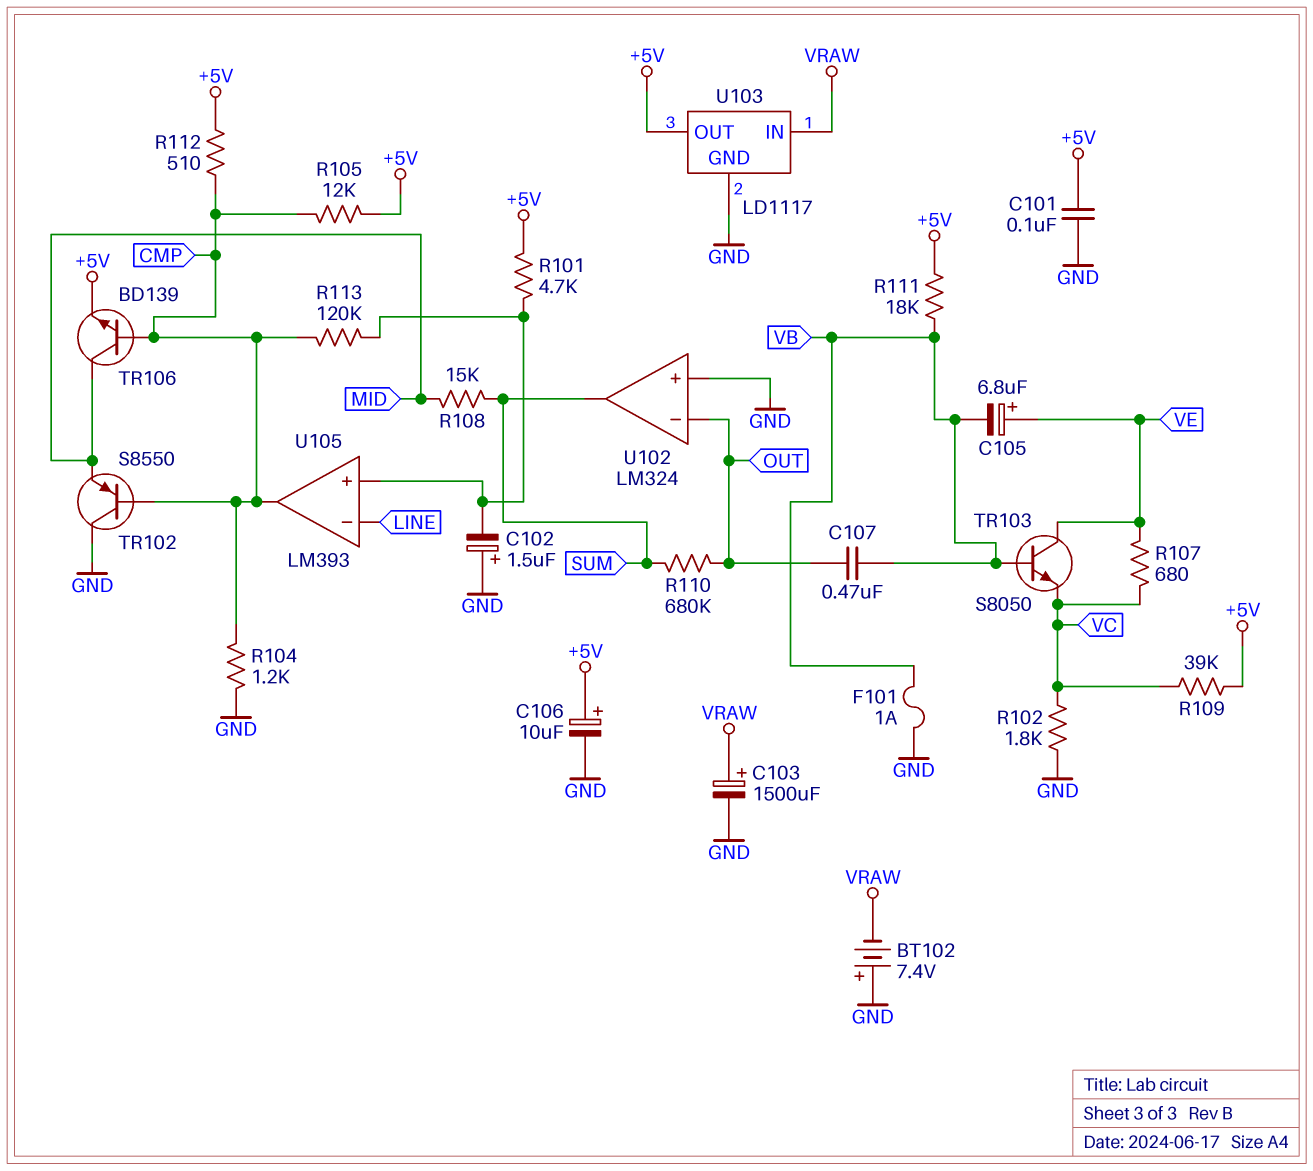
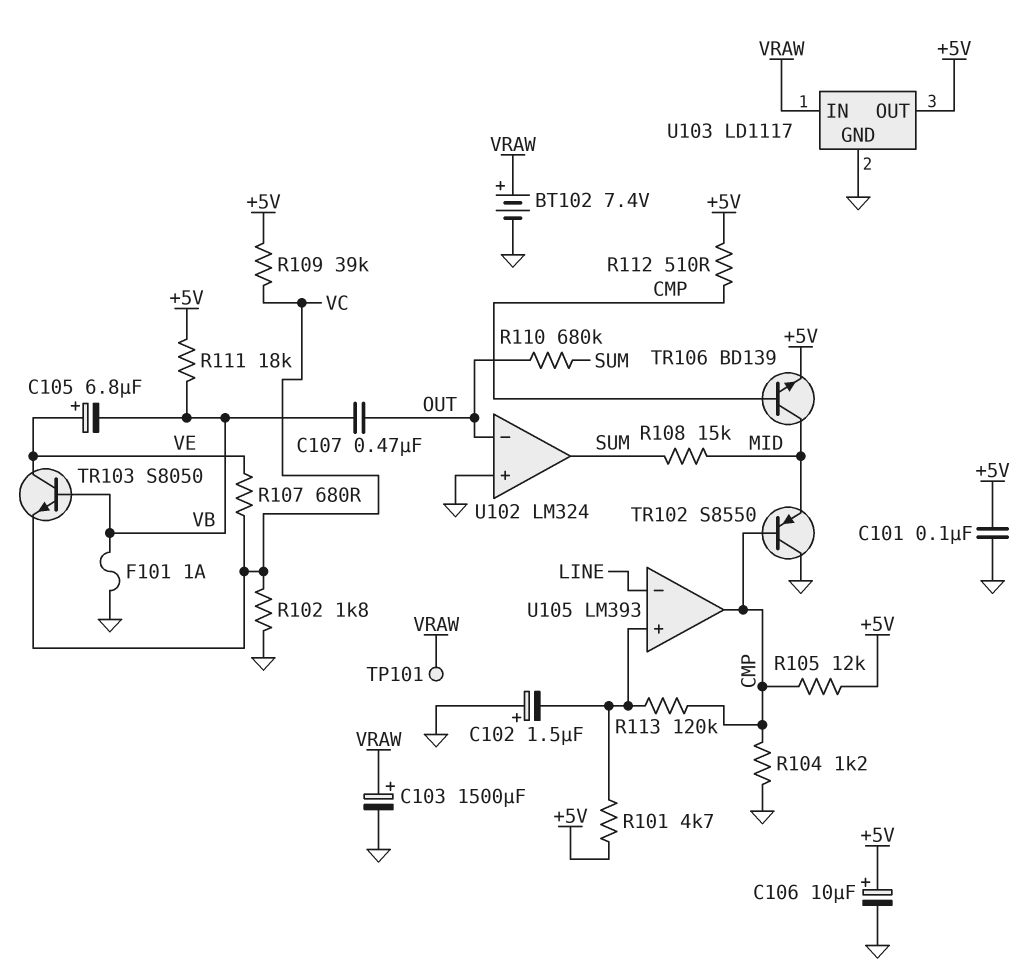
BT102: 7.4V (plus GND, minus VRAW) -> 7.4V (plus VRAW, minus GND)
TP101: none -> test point (VRAW)

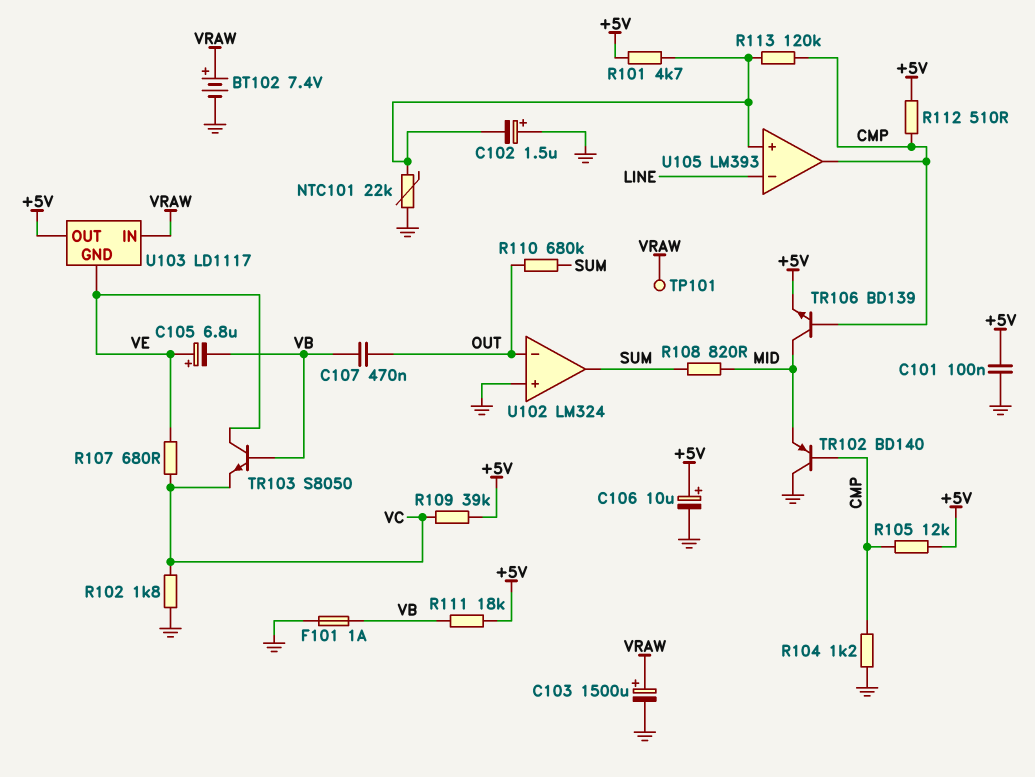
NTC101: none -> 22k (GND, U105/in+)
R108: 15k (MID, SUM) -> 820 (MID, SUM)
TR102: PNP S8550 (B CMP, C GND, E MID) -> PNP BD140 (B CMP, C GND, E MID)
U103 pin GND: GND -> VE

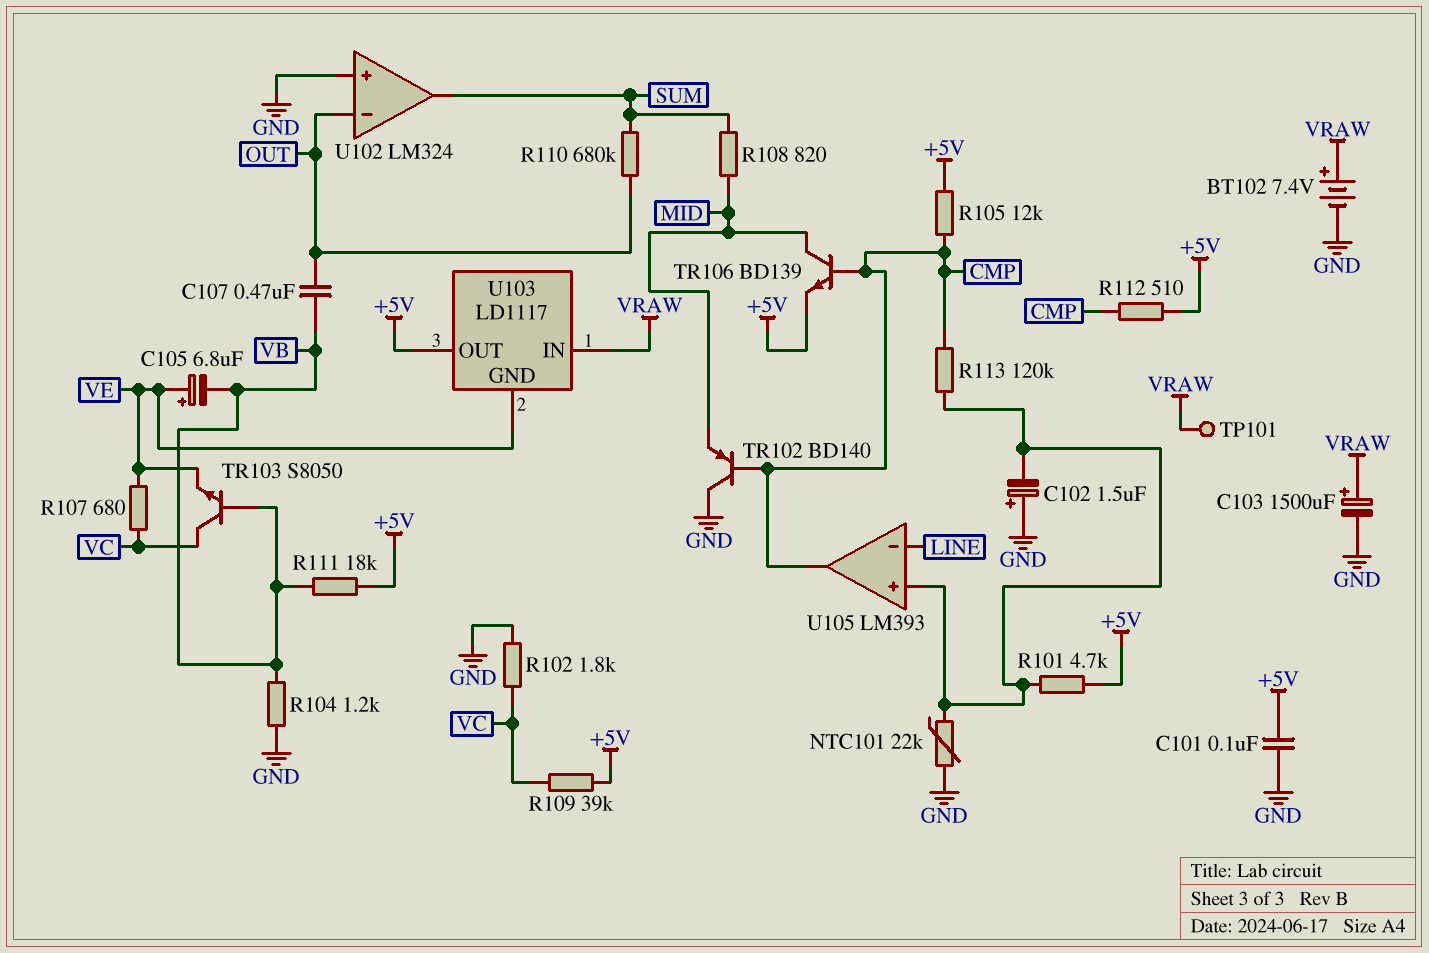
C106: 10uF (plus +5V, minus GND) -> none
F101: 1A (GND, VB) -> none
R104: 1.2k (CMP, GND) -> 1.2k (GND, VB)
TR103: NPN S8050 (B VB, C VE, E VC) -> NPN S8050 (B VB, C VC, E VE)

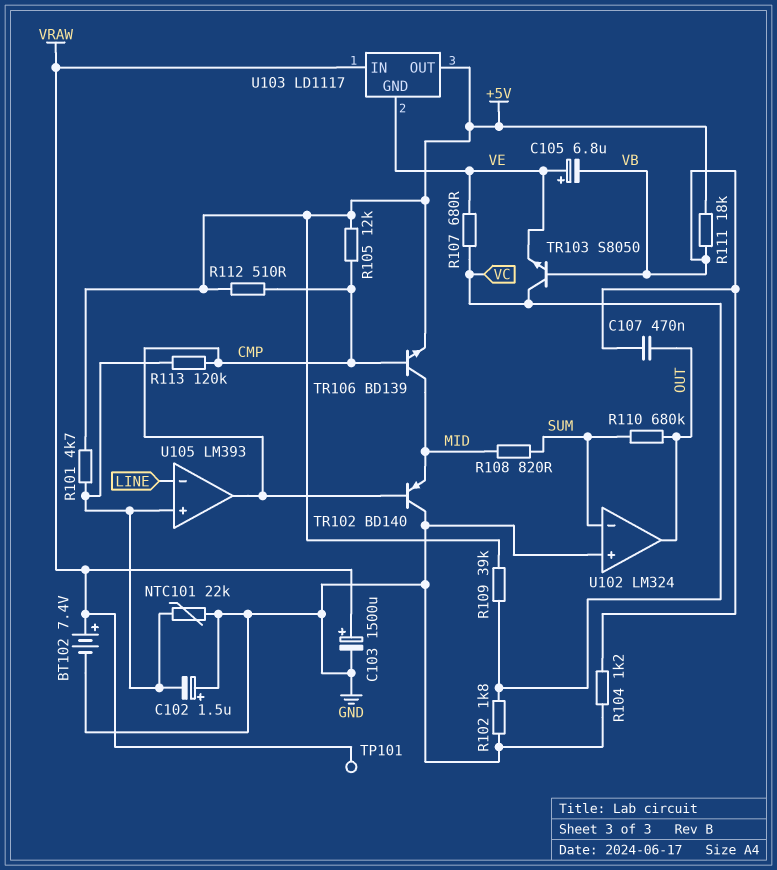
C101: 100nF (+5V, GND) -> none
U102 pin in-: OUT -> SUM
U102 pin out: SUM -> OUT

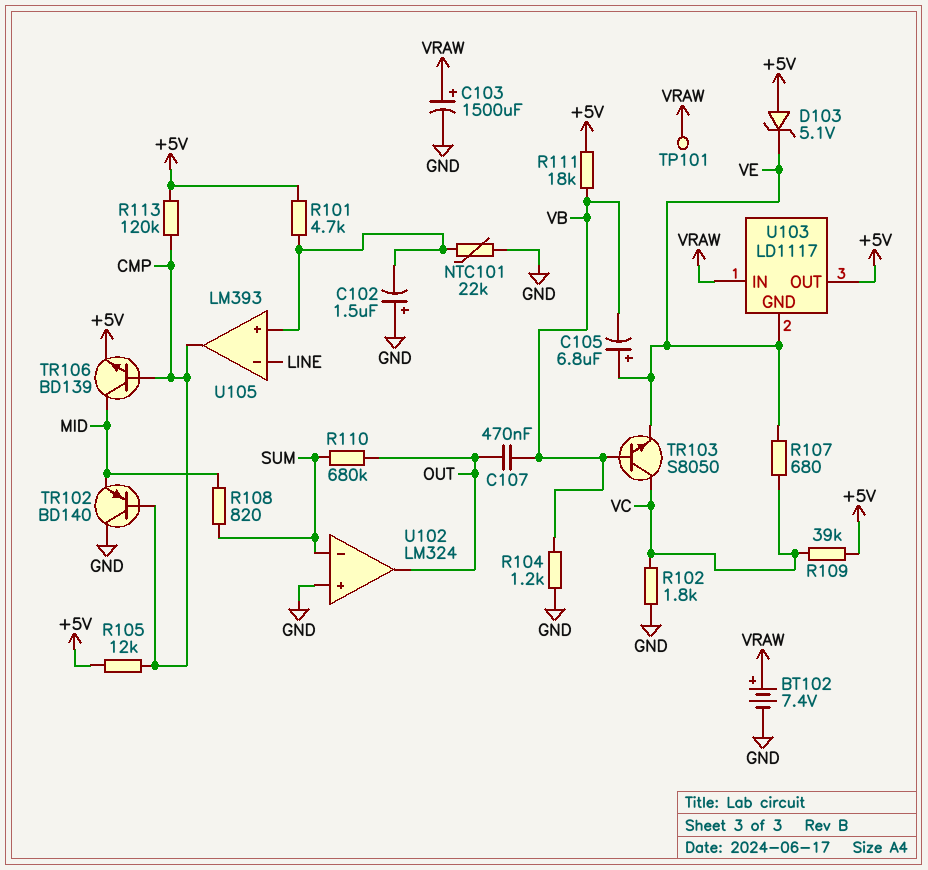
D103: none -> zener 5.1V (A +5V, K VE)
R112: 510 (+5V, CMP) -> none
R113: 120k (CMP, U105/in+) -> 120k (+5V, CMP)

